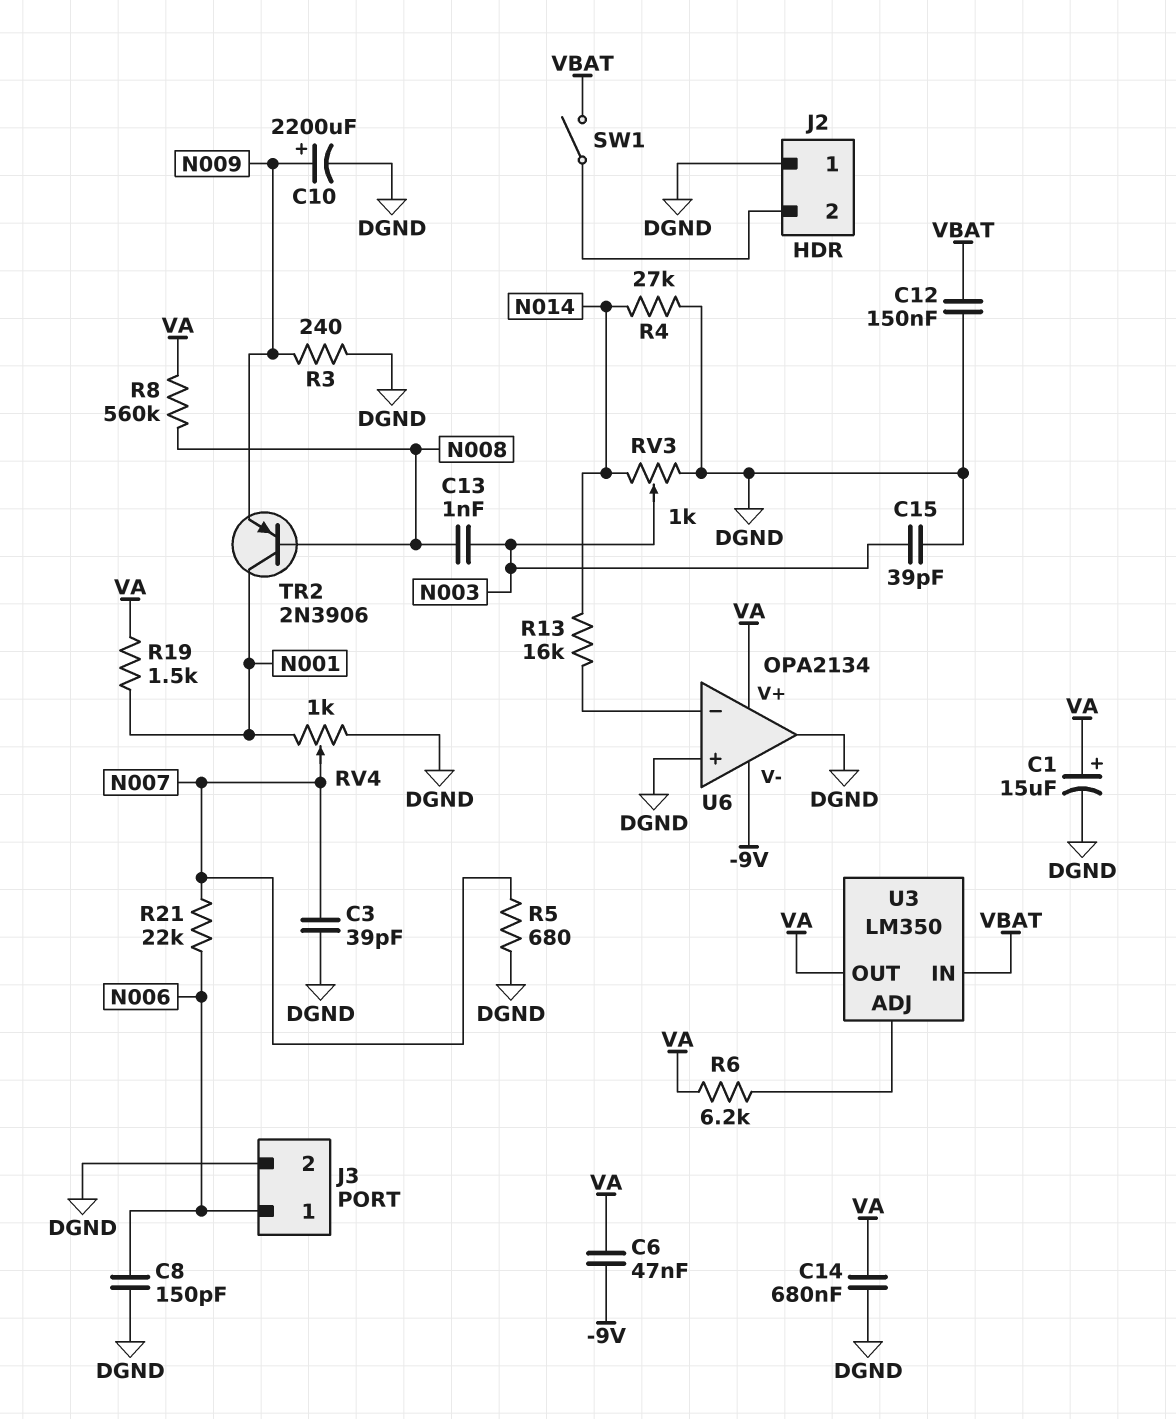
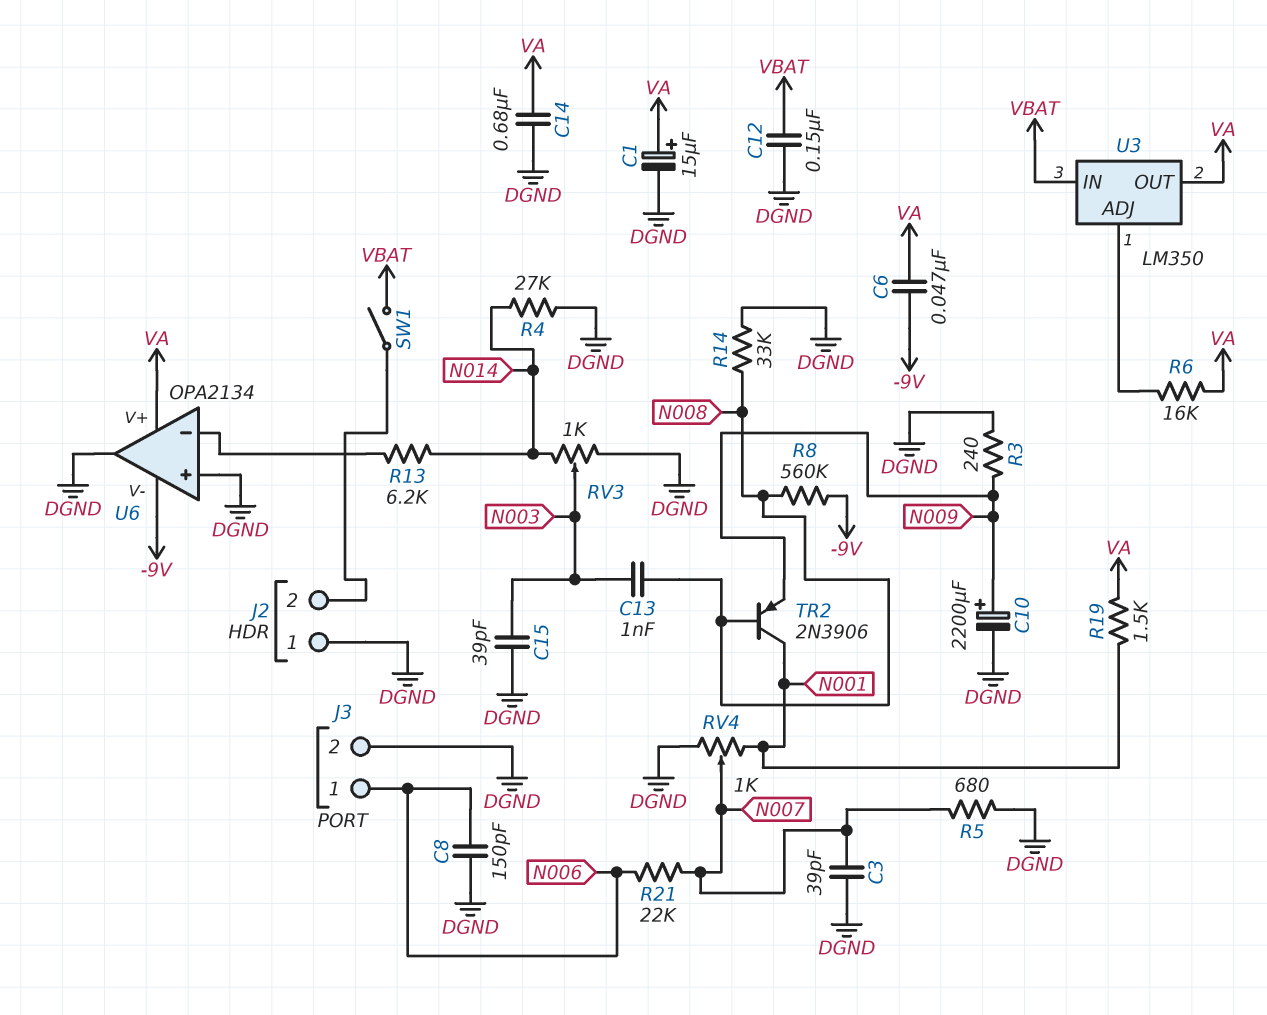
R6: 6.2k (U3/ADJ, VA) -> 16k (U3/ADJ, VA)
R8: 560k (N008, VA) -> 560k (-9V, N008)
R13: 16k (N014, U6/in-) -> 6.2k (N014, U6/in-)
R14: none -> 33k (DGND, N008)

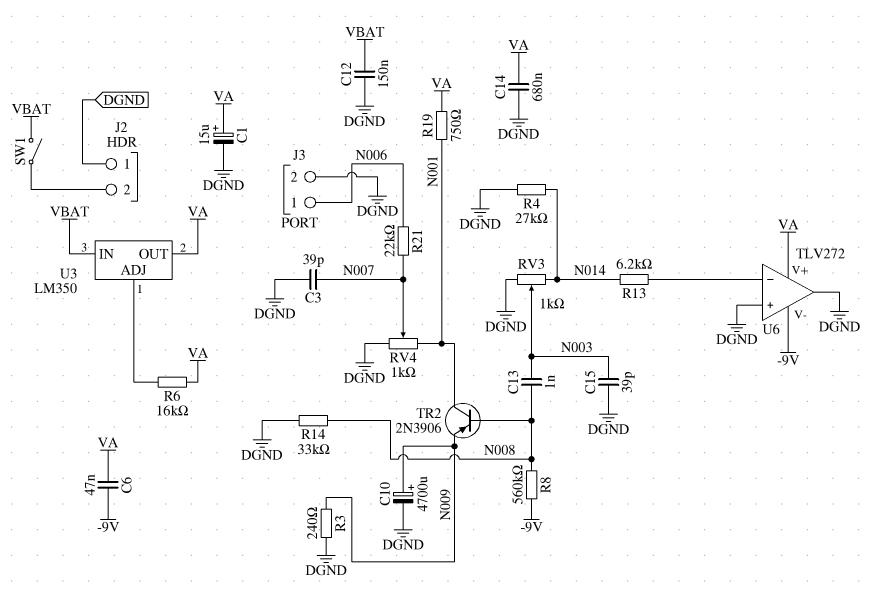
C8: 150pF (DGND, N006) -> none
C10: 2200uF (plus N009, minus DGND) -> 4700uF (plus N009, minus DGND)
R5: 680 (DGND, N007) -> none
R19: 1.5k (N001, VA) -> 750 (N001, VA)
U6: OPA2134 -> TLV272

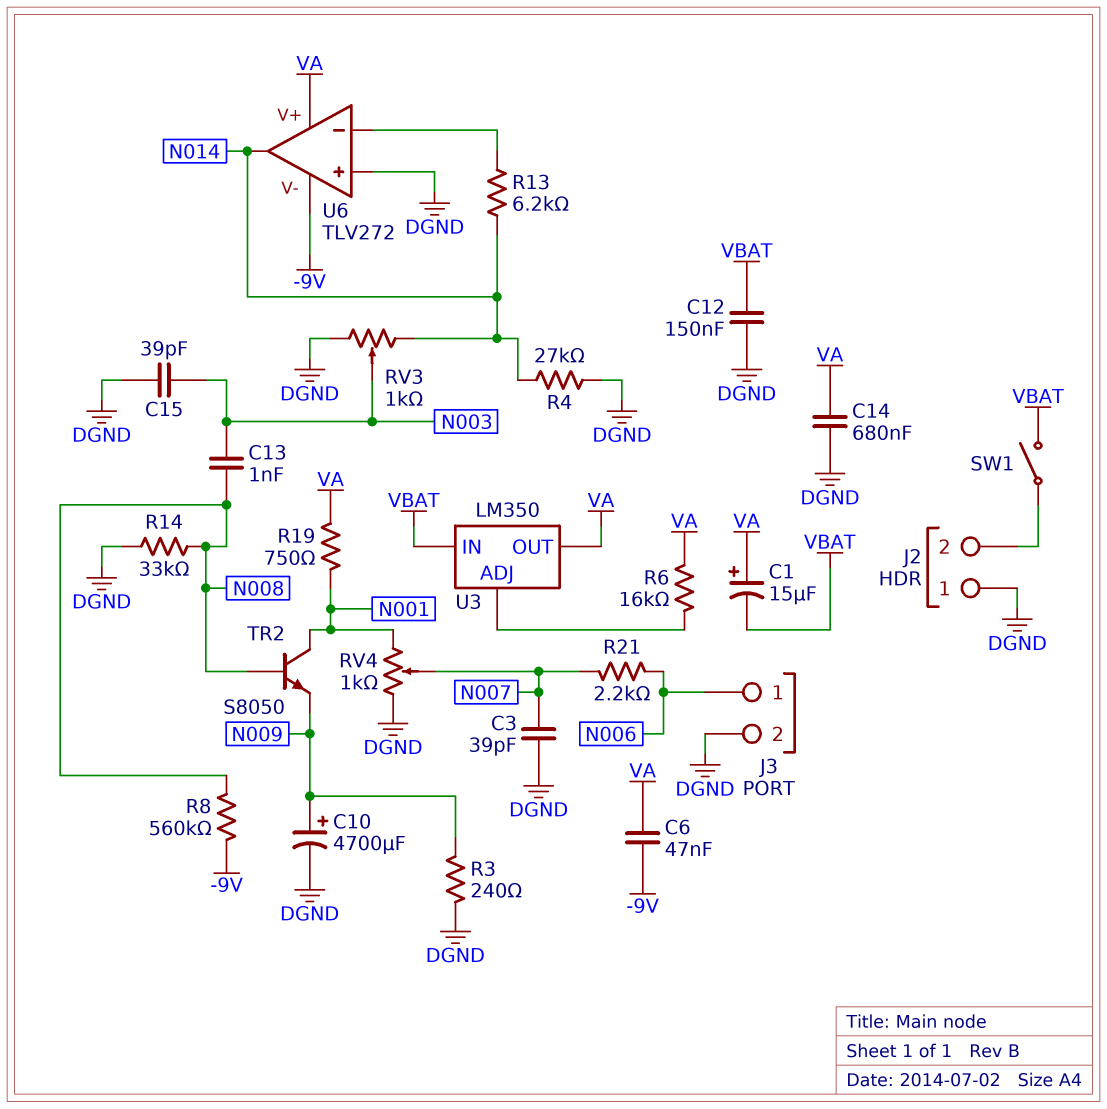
C1: 15uF (plus VA, minus DGND) -> 15uF (plus VA, minus VBAT)
R21: 22k (N006, N007) -> 2.2k (N006, N007)
TR2: PNP 2N3906 (B N008, C N001, E N009) -> NPN S8050 (B N008, C N001, E N009)
U6 pin out: DGND -> N014

